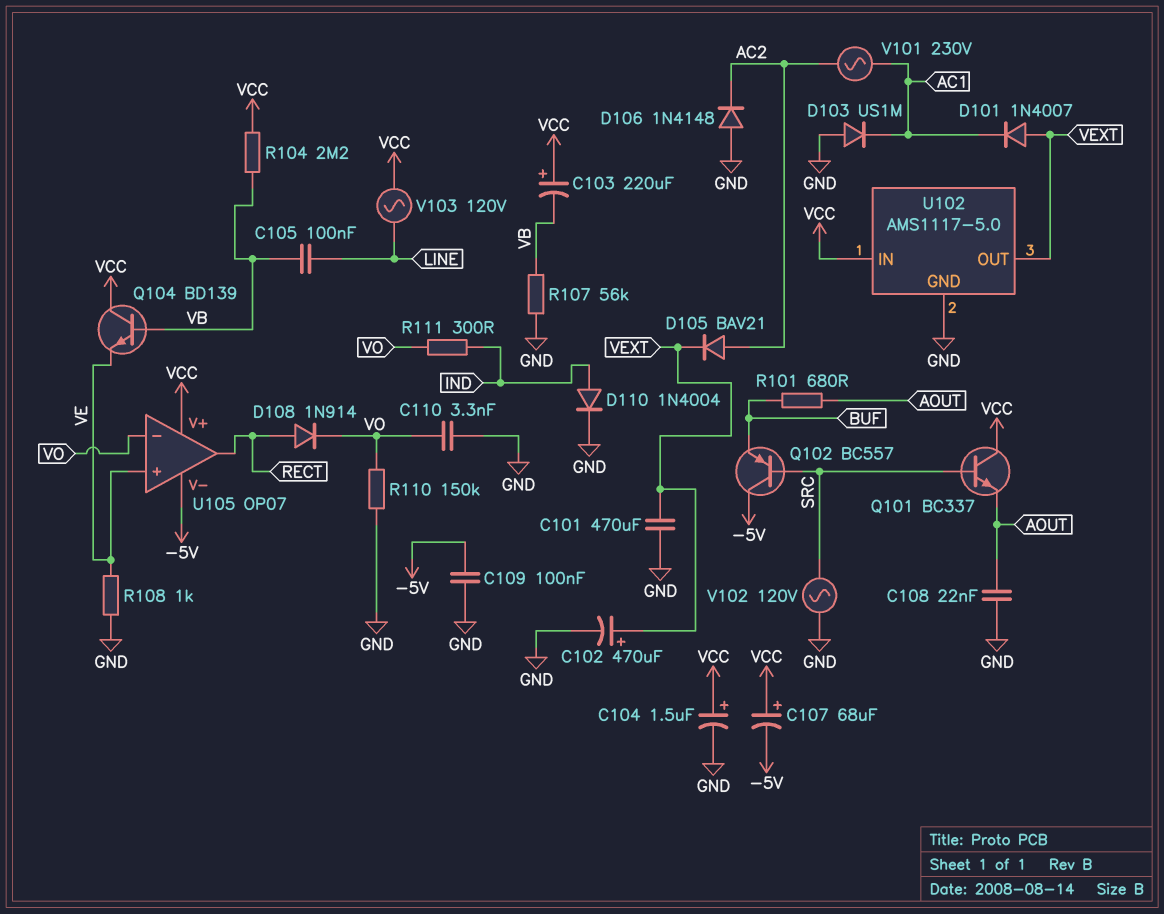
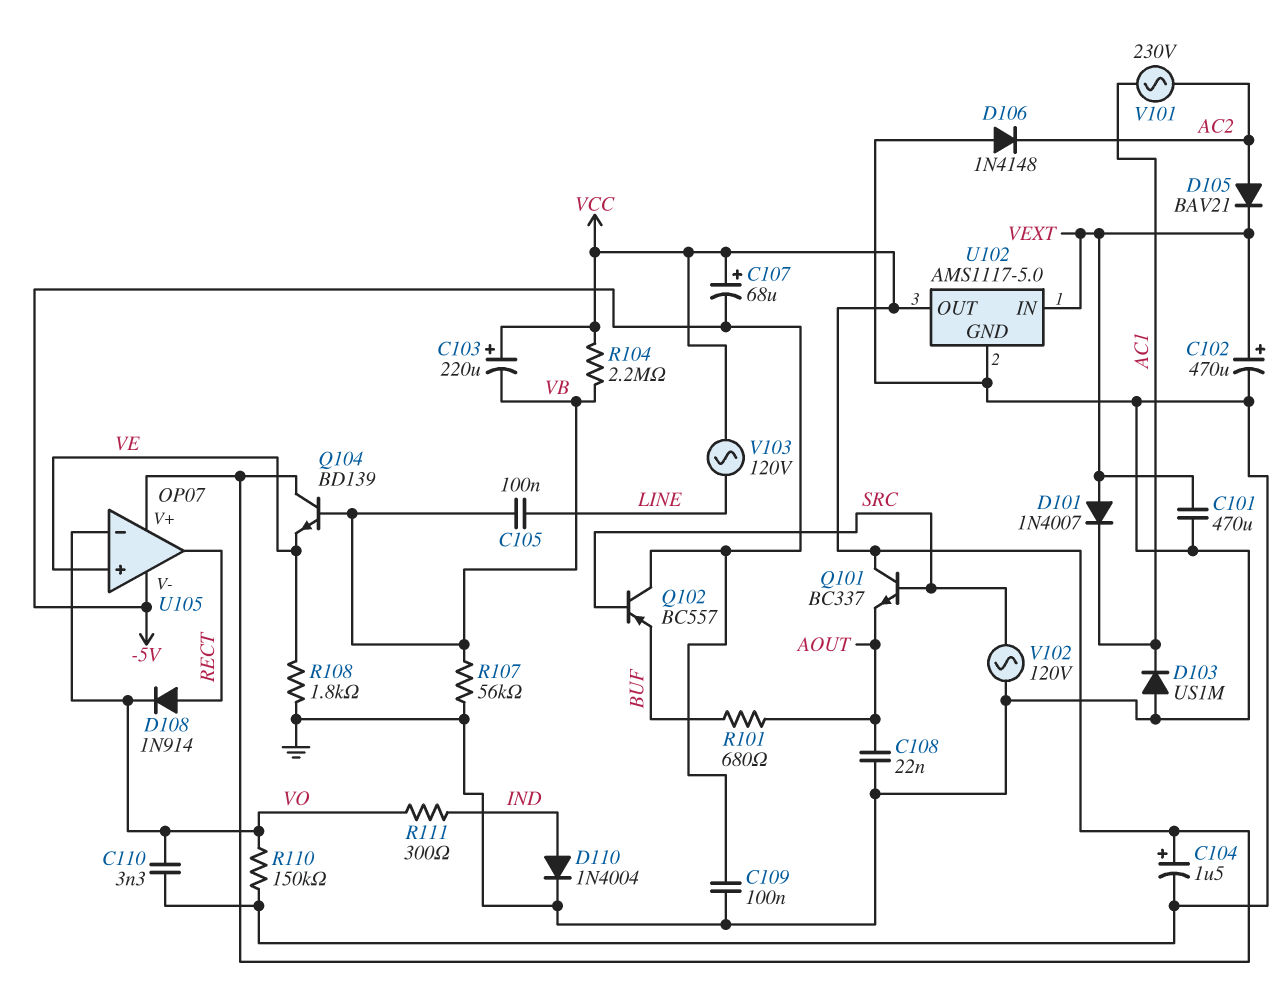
R108: 1k (GND, VE) -> 1.8k (GND, VE)
U102 pin IN: VCC -> VEXT
U102 pin OUT: VEXT -> VCC

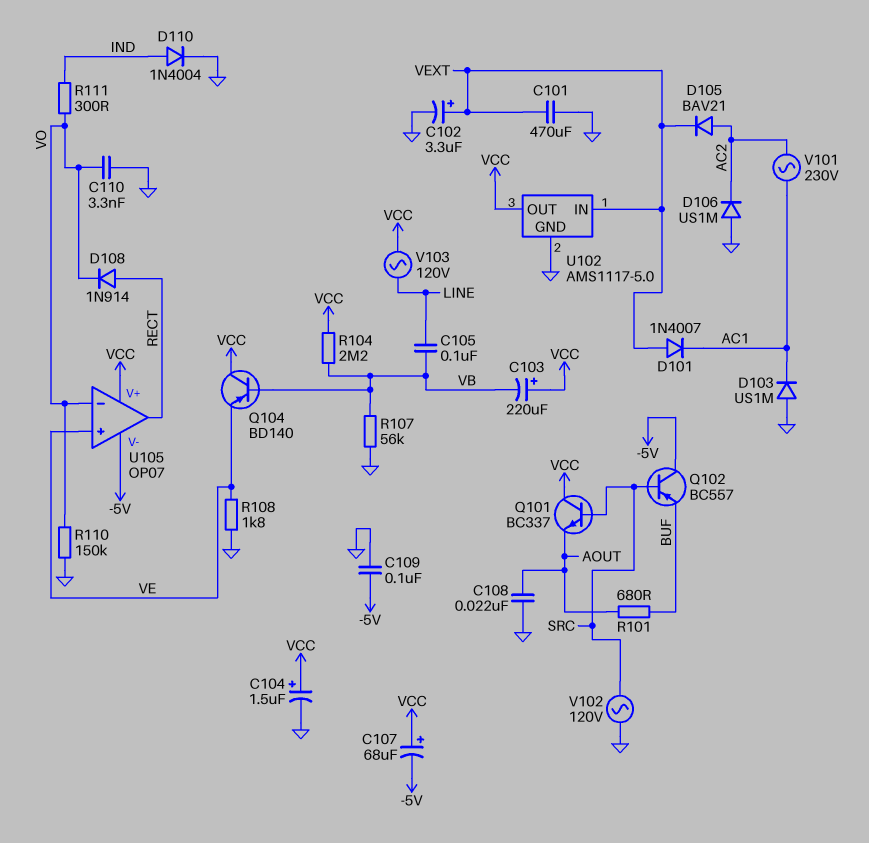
C102: 470uF (plus VEXT, minus GND) -> 3.3uF (plus VEXT, minus GND)
D106: diode 1N4148 (A GND, K AC2) -> diode US1M (A GND, K AC2)
Q104: NPN BD139 (B VB, C VCC, E VE) -> PNP BD140 (B VB, C VCC, E VE)

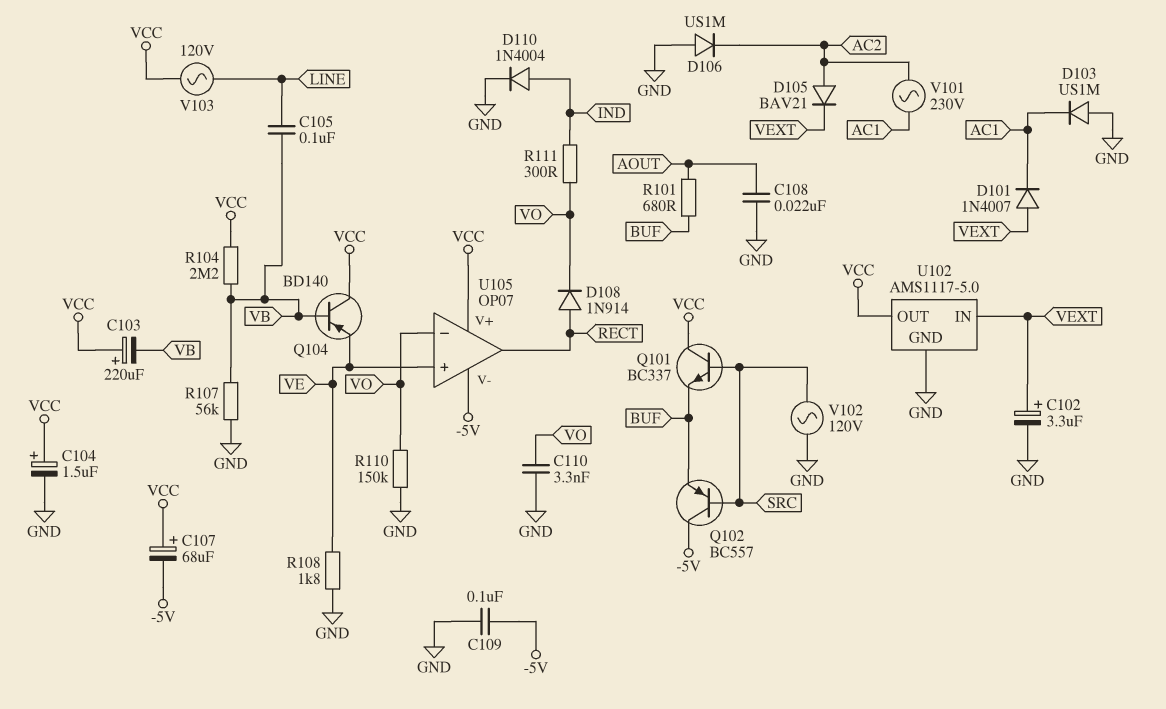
C101: 470uF (GND, VEXT) -> none
Q101: NPN BC337 (B SRC, C VCC, E AOUT) -> NPN BC337 (B SRC, C VCC, E BUF)

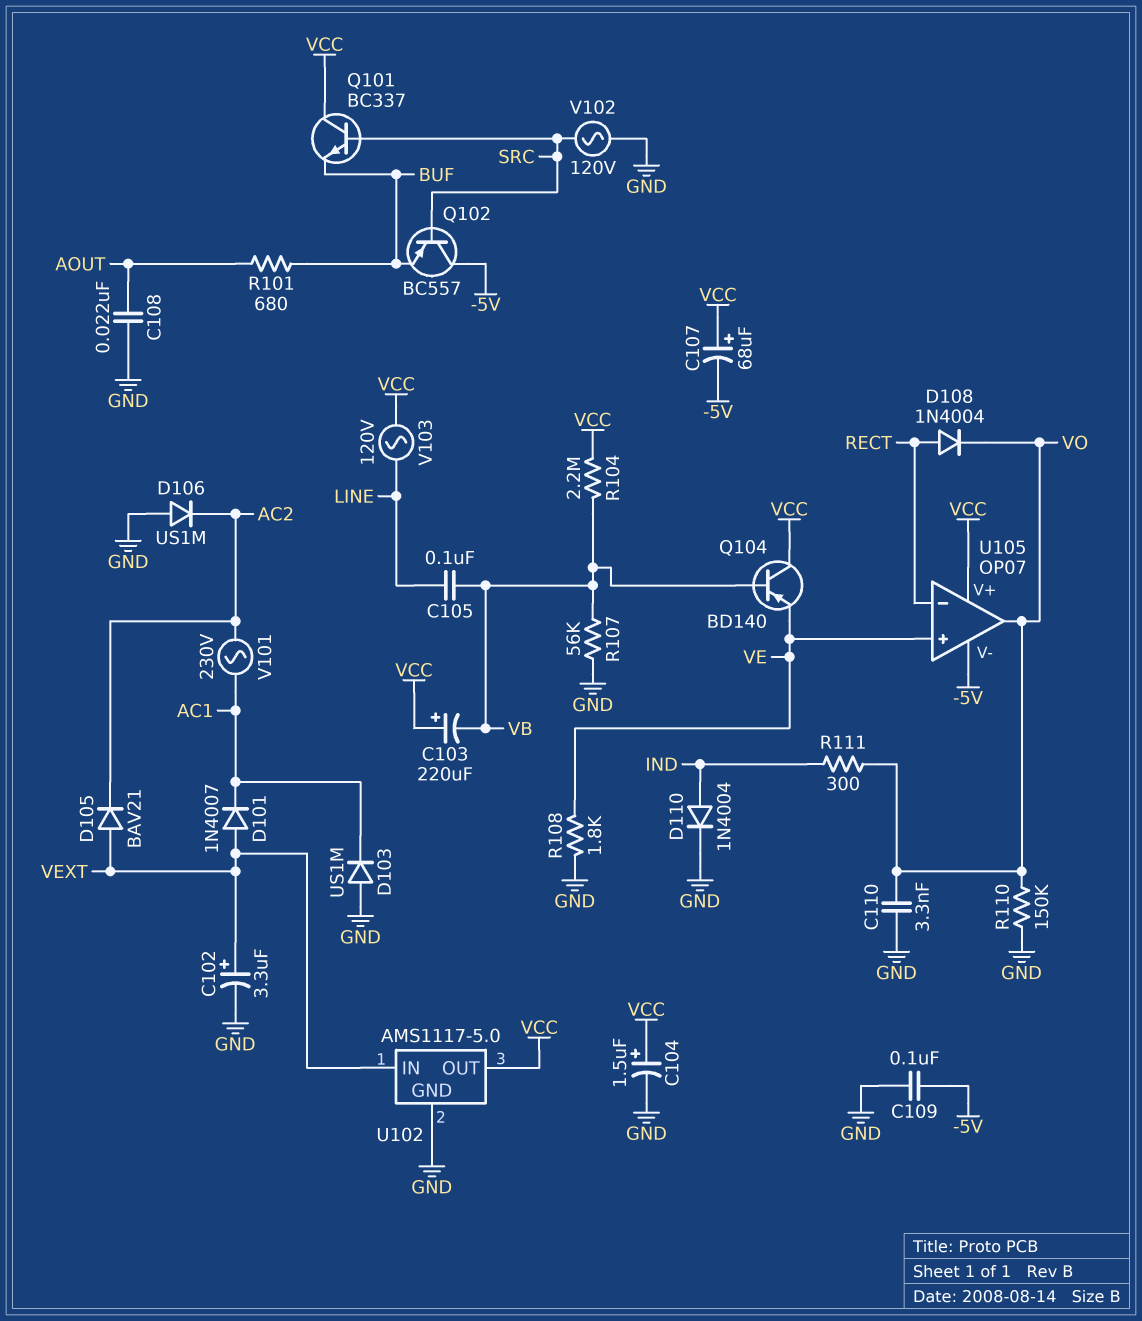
D105: diode BAV21 (A AC2, K VEXT) -> diode BAV21 (A VEXT, K AC2)
D108: diode 1N914 (A RECT, K VO) -> diode 1N4004 (A RECT, K VO)
U105 pin in-: VO -> RECT
U105 pin out: RECT -> VO

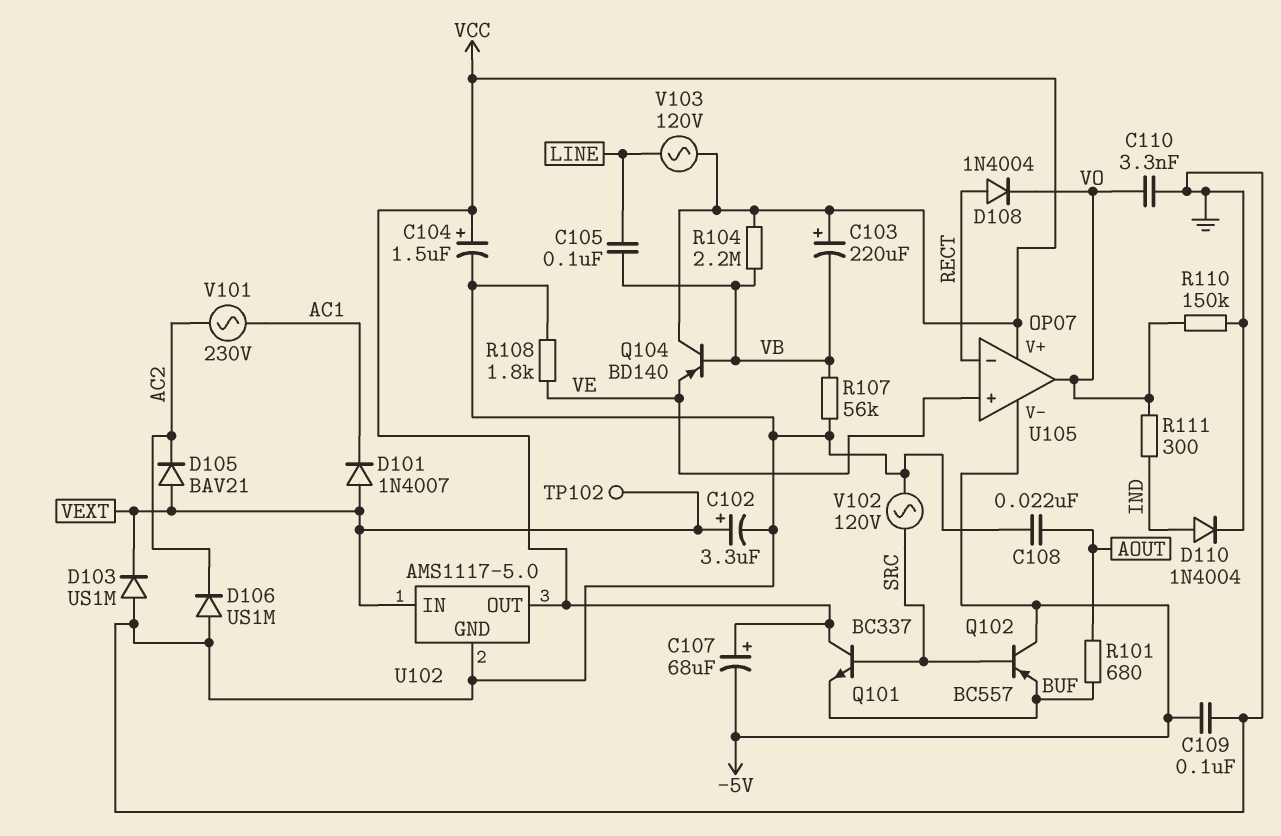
D103: diode US1M (A GND, K AC1) -> diode US1M (A GND, K VEXT)
TP102: none -> test point (VEXT)

